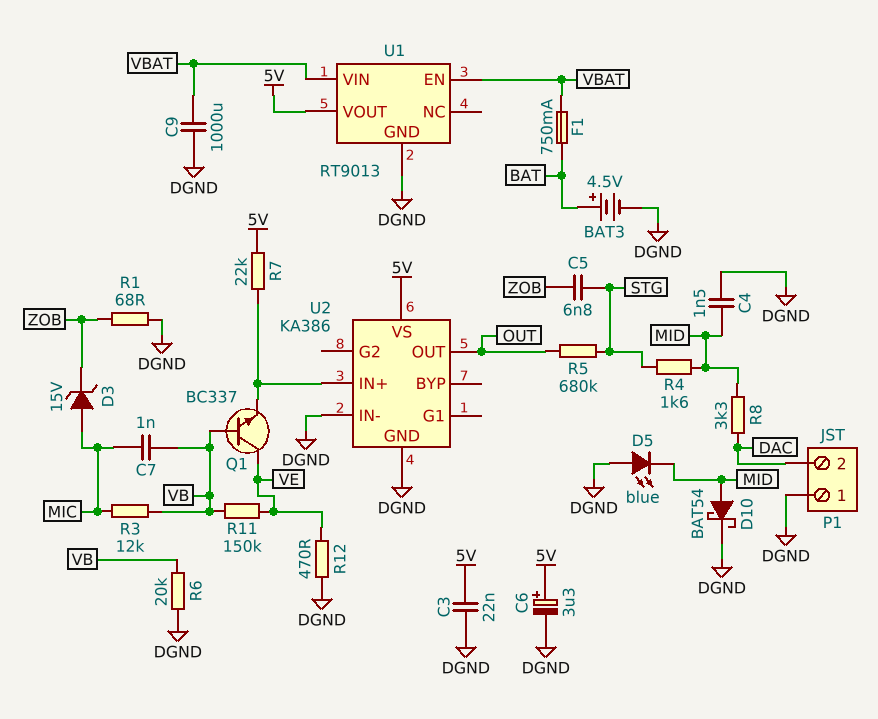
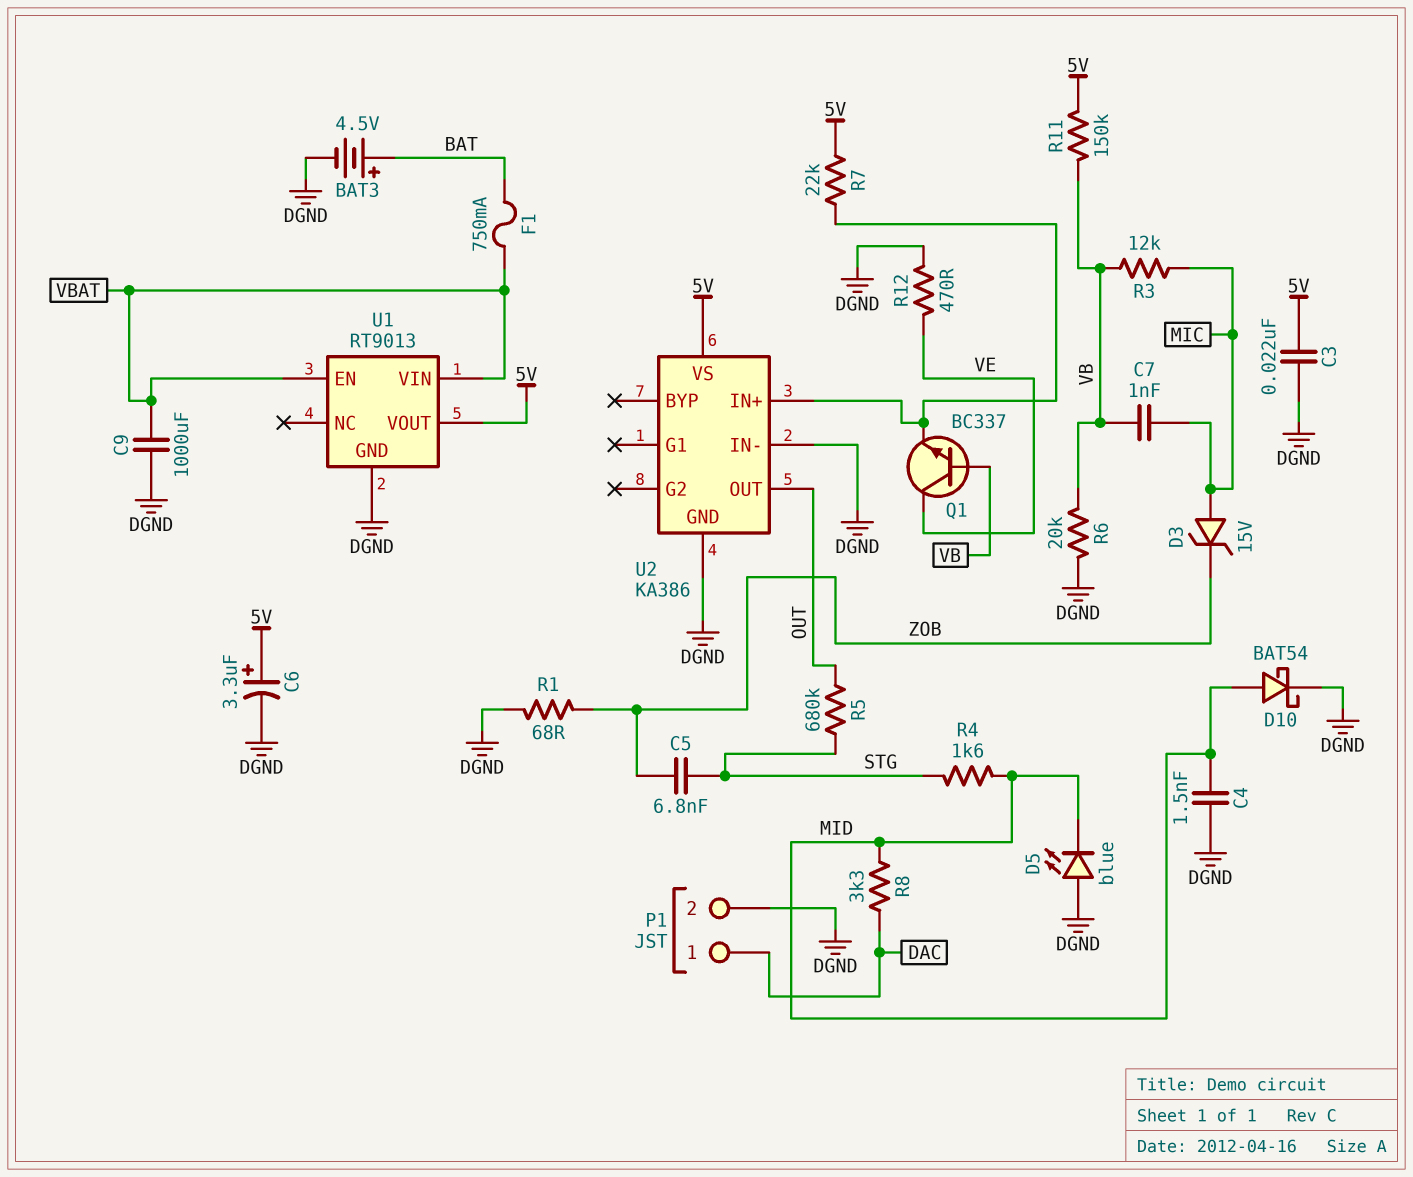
P1 pin 1: DGND -> DAC
P1 pin 2: DAC -> DGND
R11: 150k (VB, VE) -> 150k (5V, VB)

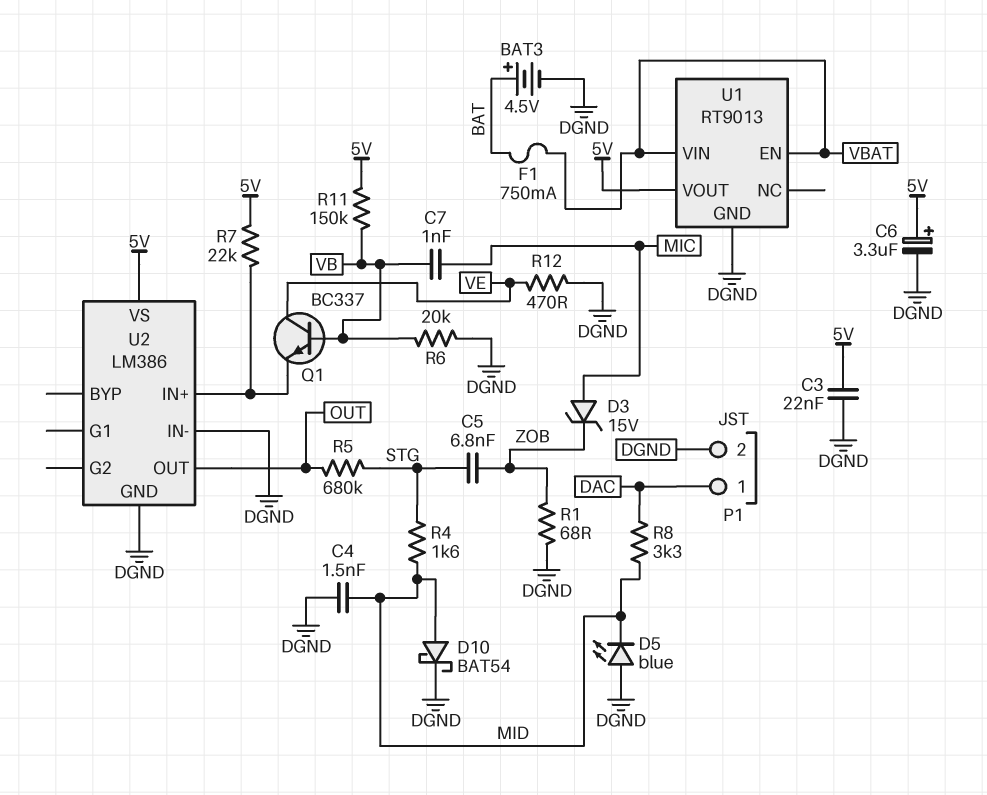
C9: 1000uF (DGND, VBAT) -> none
R3: 12k (MIC, VB) -> none
U2: KA386 -> LM386

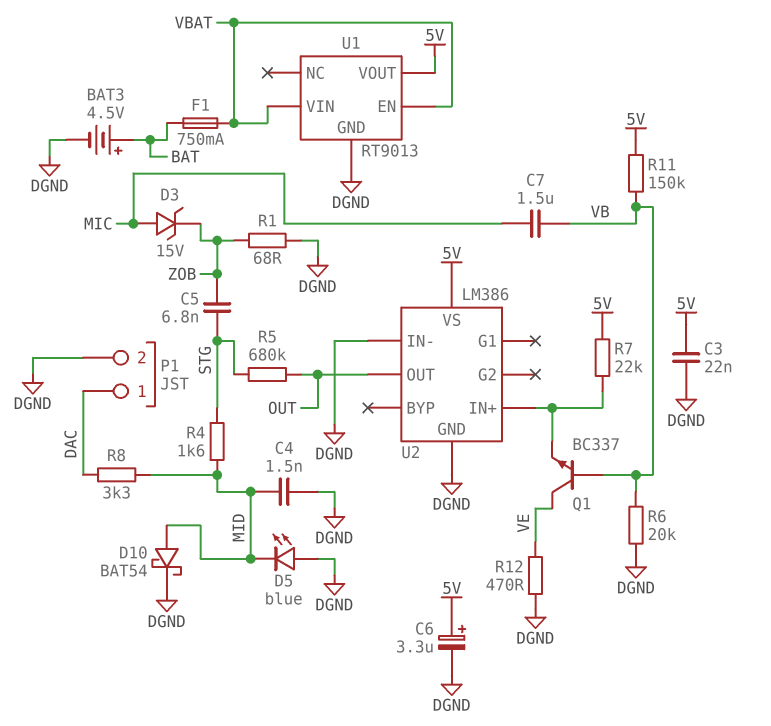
C7: 1nF (MIC, VB) -> 1.5uF (MIC, VB)

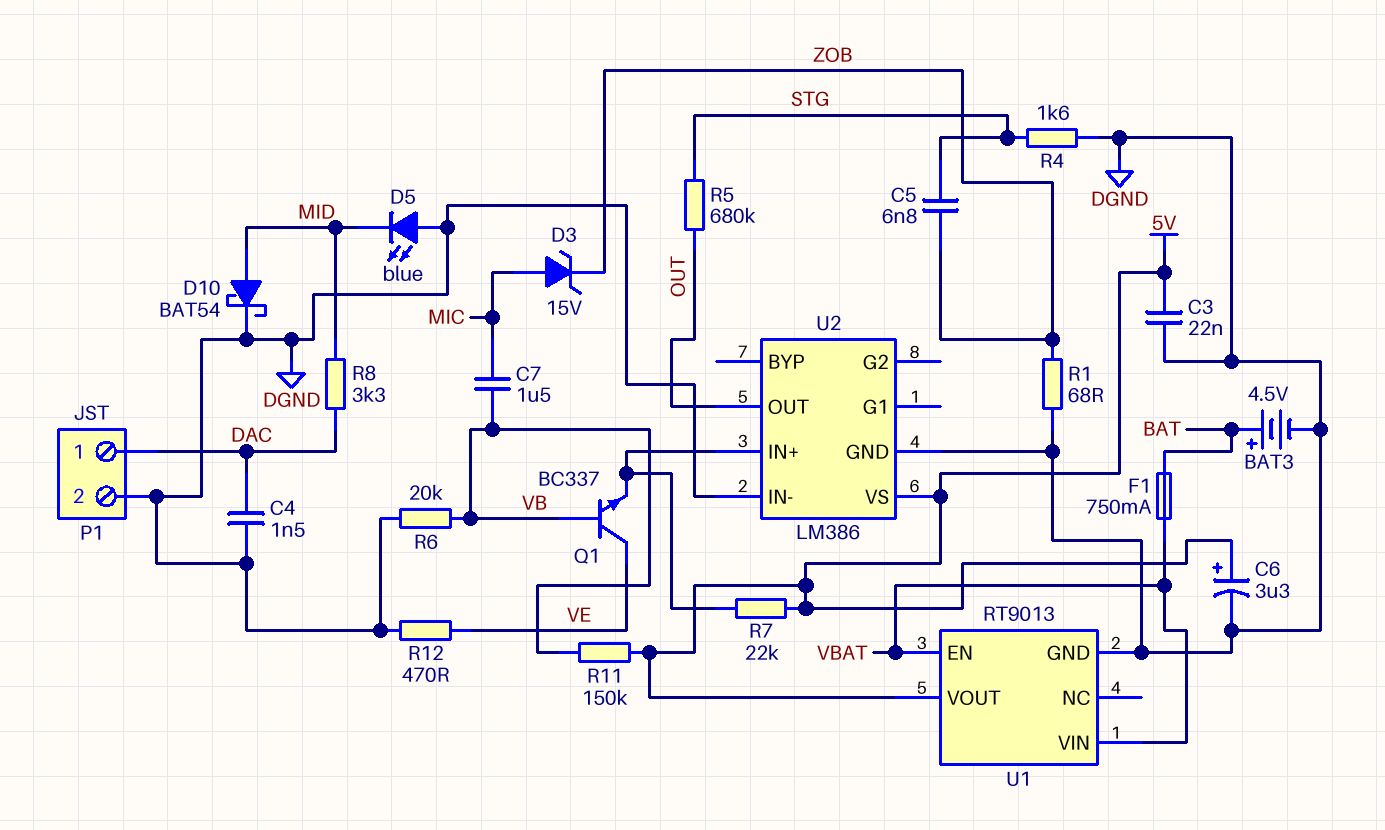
C4: 1.5nF (DGND, MID) -> 1.5nF (DAC, DGND)
R4: 1.6k (MID, STG) -> 1.6k (DGND, STG)

